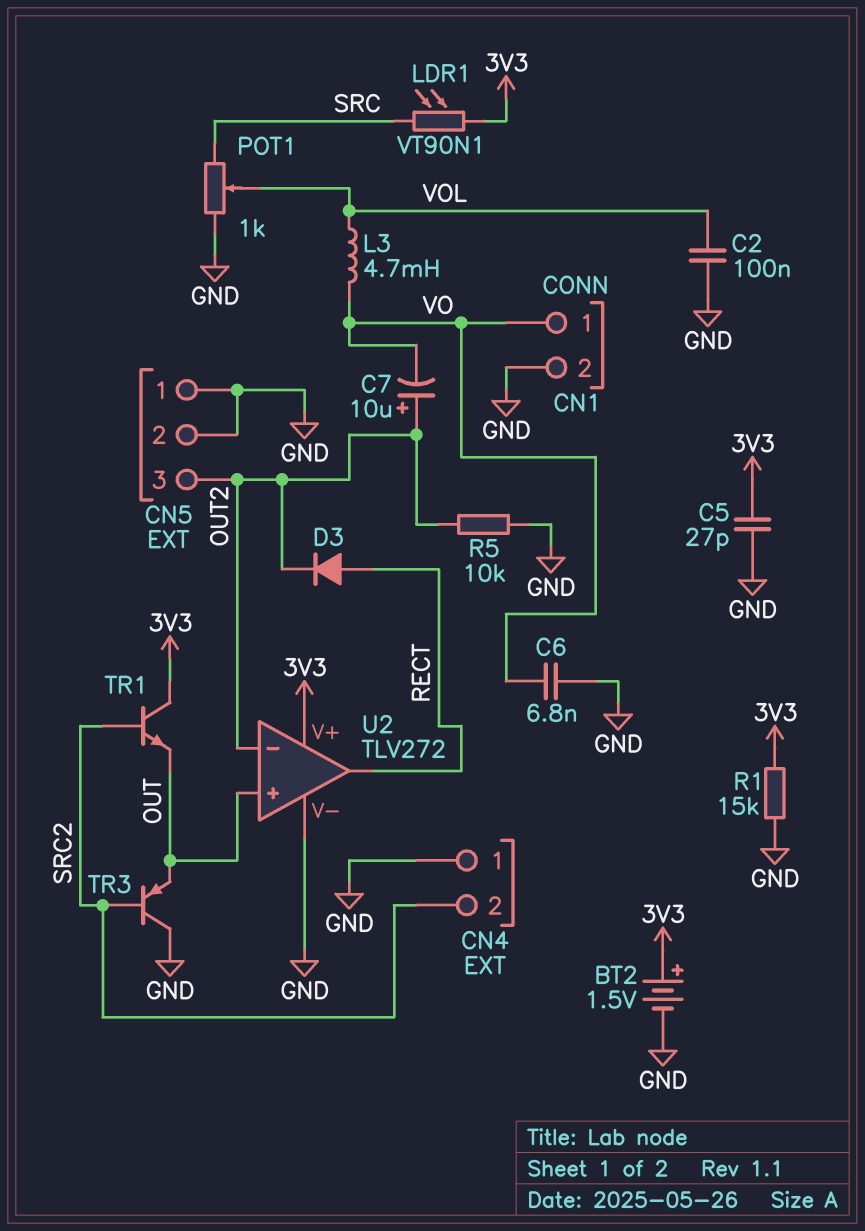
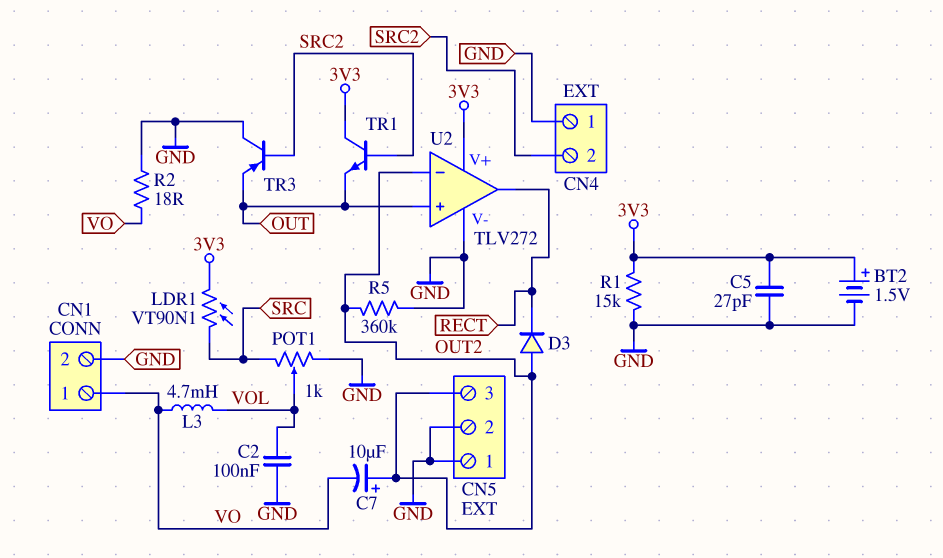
C6: 6.8nF (GND, VO) -> none
D3: diode (A RECT, K OUT2) -> diode (A OUT2, K RECT)
R2: none -> 18 (GND, VO)
R5: 10k (GND, OUT2) -> 360k (GND, OUT2)

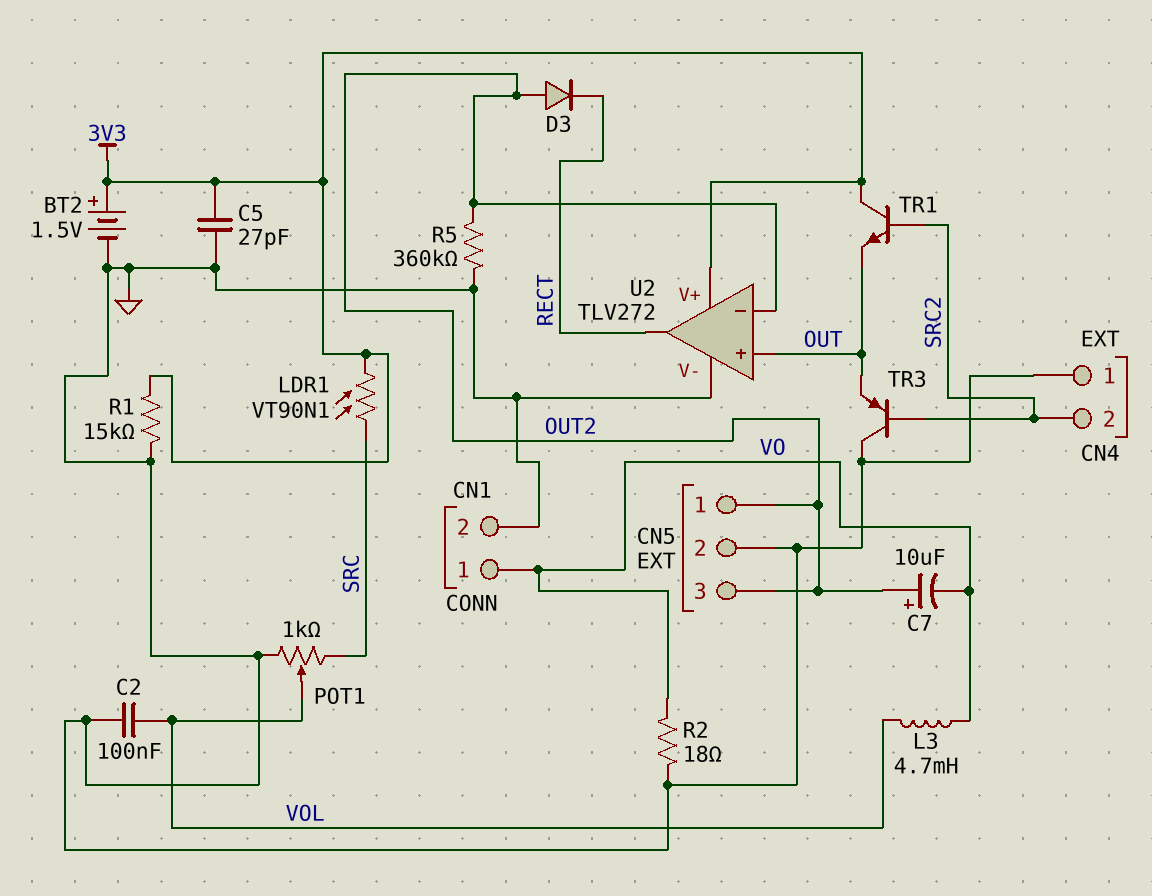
CN5 pin 1: GND -> OUT2

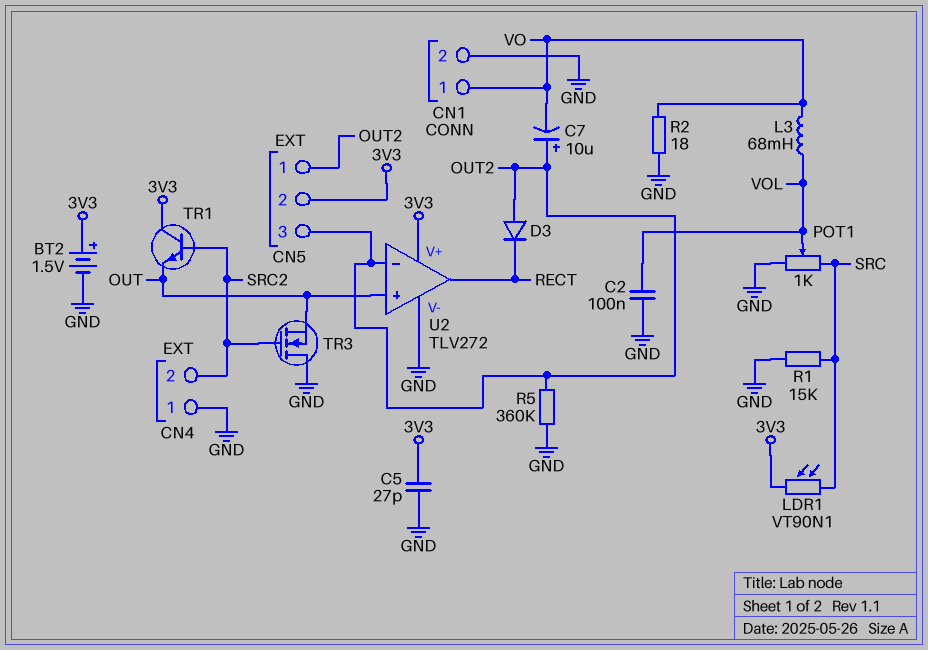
CN5 pin 2: GND -> 3V3
L3: 4.7mH (VO, VOL) -> 68mH (VO, VOL)
R1: 15k (3V3, GND) -> 15k (GND, SRC)
TR3: PNP (B SRC2, C GND, E OUT) -> NMOS (G SRC2, D GND, S OUT)

